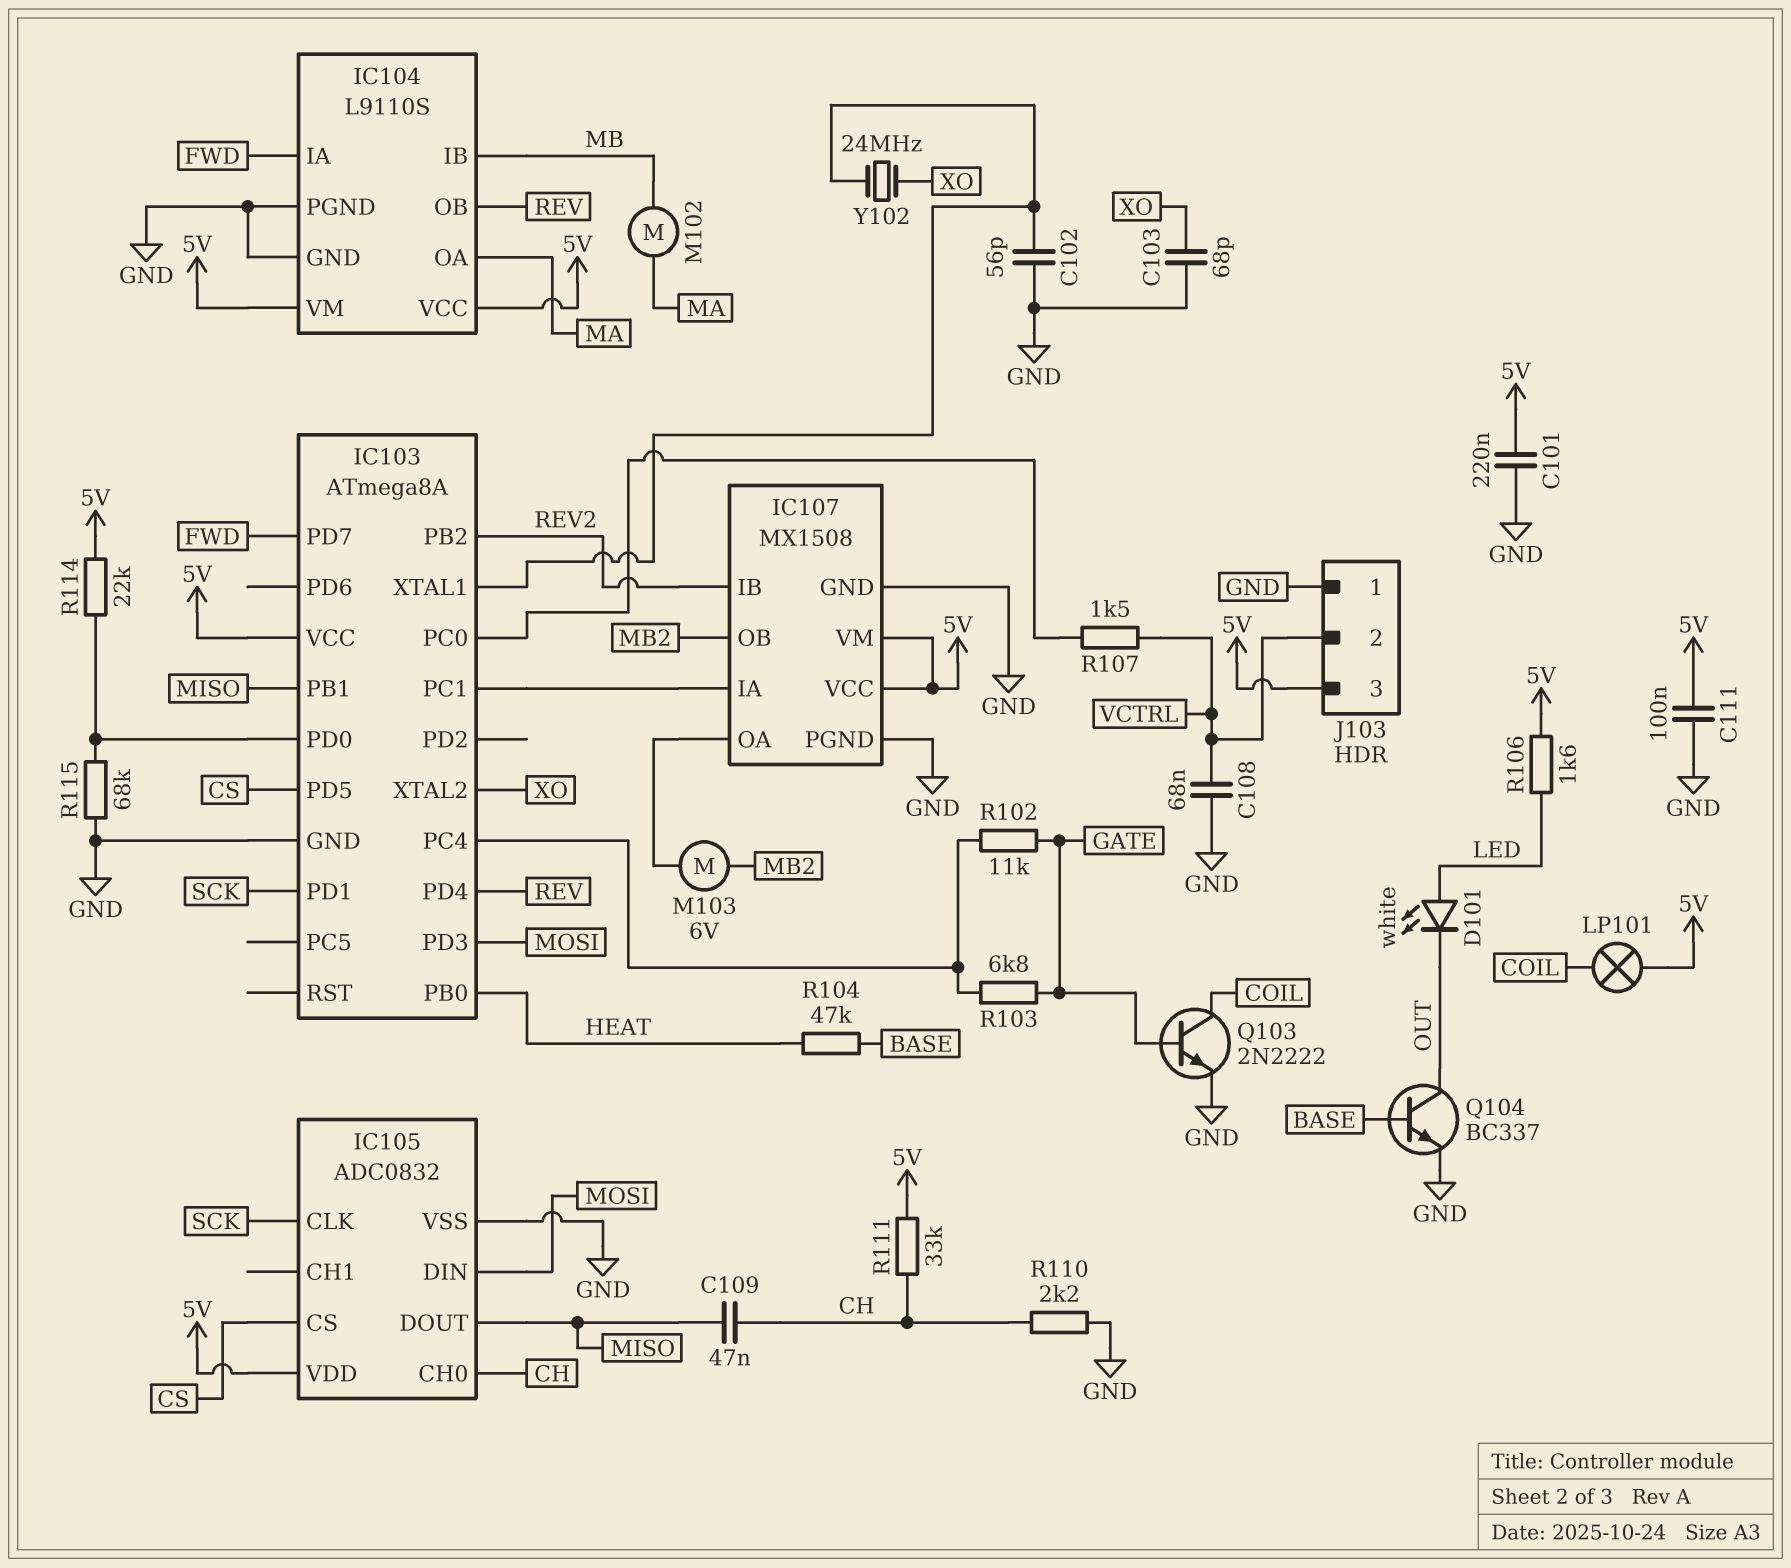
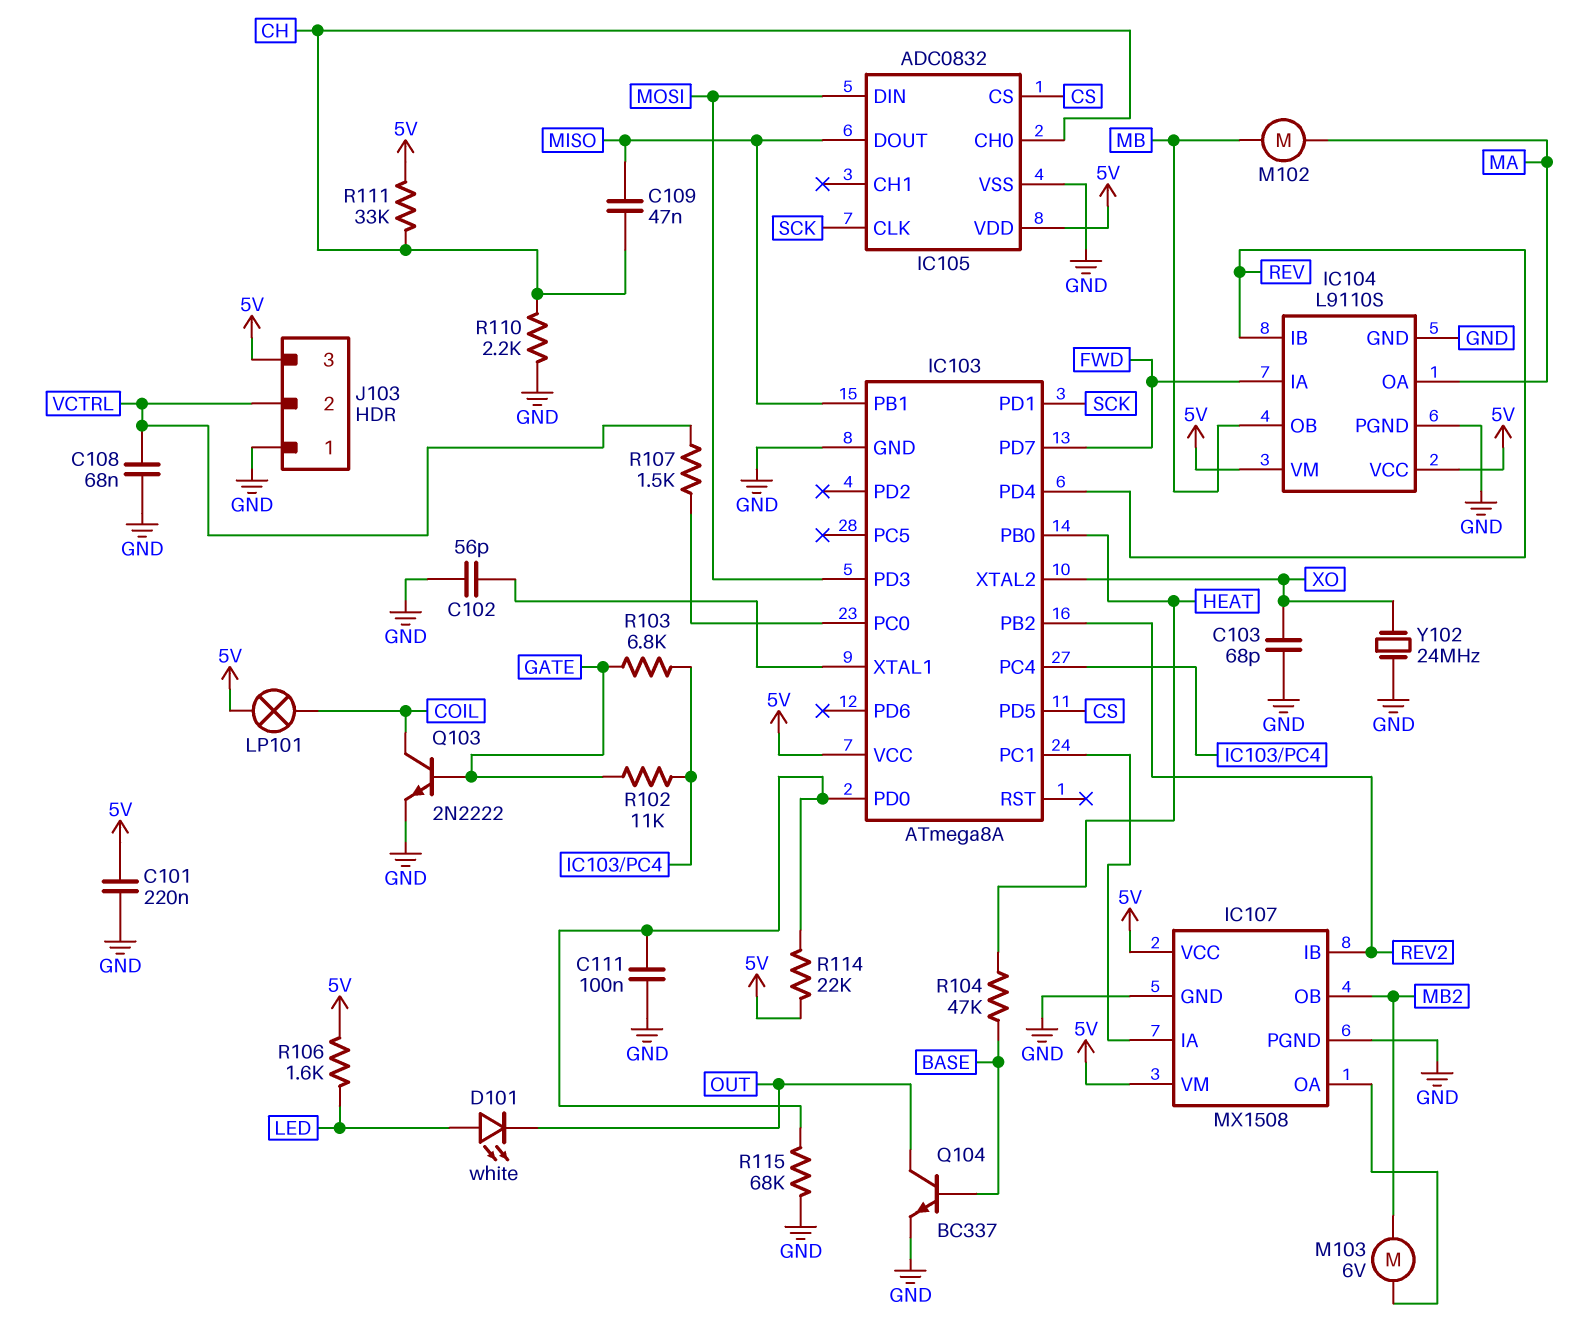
C111: 100nF (5V, GND) -> 100nF (GND, IC103/PD0)
IC104 pin IB: MB -> REV
IC104 pin OB: REV -> MB
Y102: 24MHz (IC103/XTAL1, XO) -> 24MHz (GND, XO)

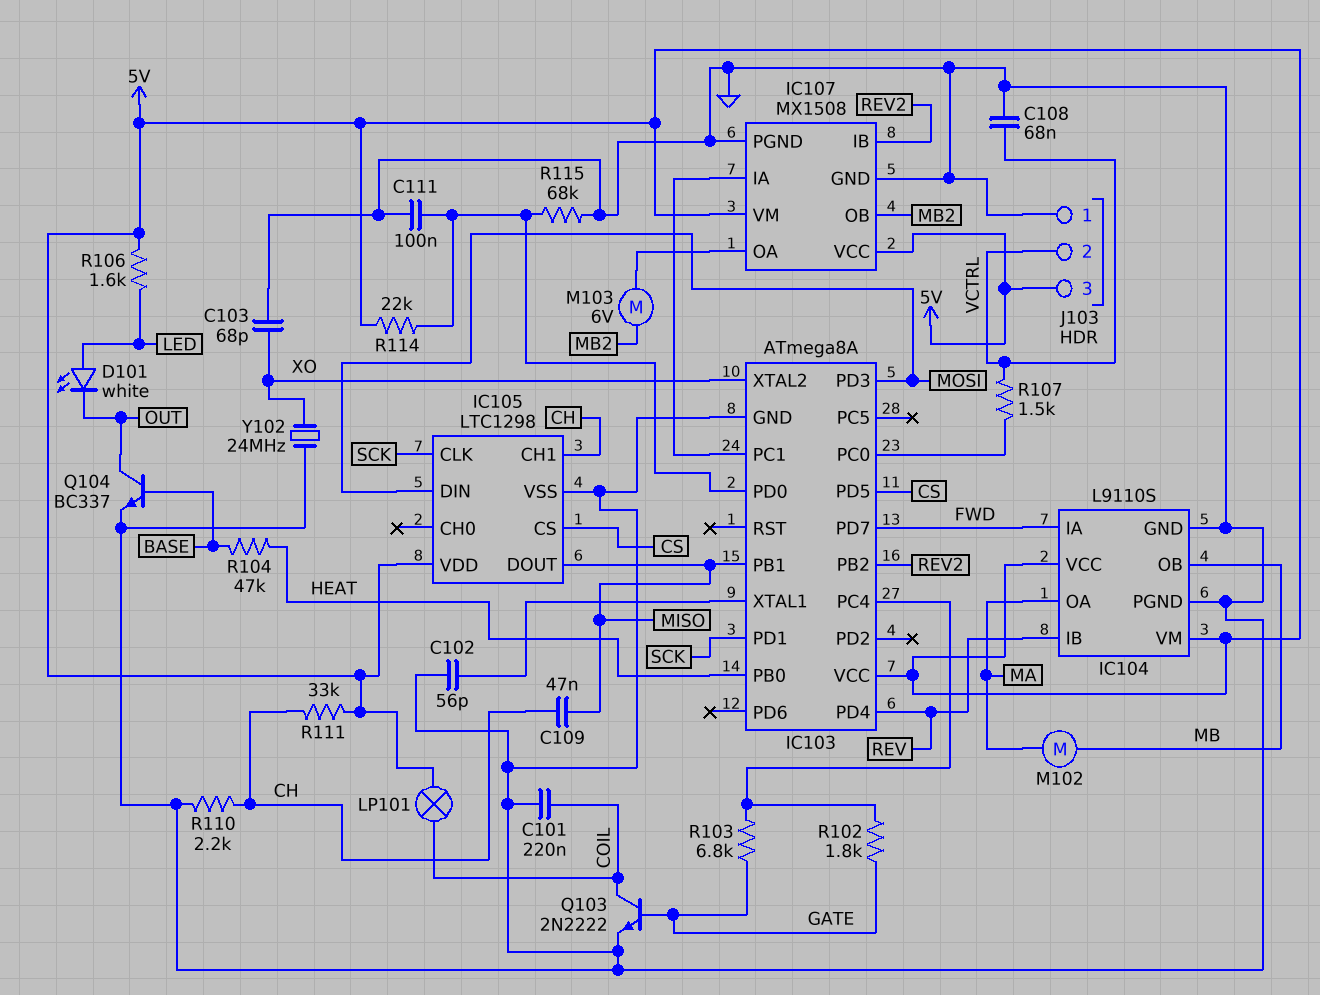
C101: 220nF (5V, GND) -> 220nF (COIL, GND)
IC105: ADC0832 -> LTC1298
IC105 pin CH0: CH -> none
IC105 pin CH1: none -> CH
R102: 11k (GATE, IC103/PC4) -> 1.8k (GATE, IC103/PC4)

